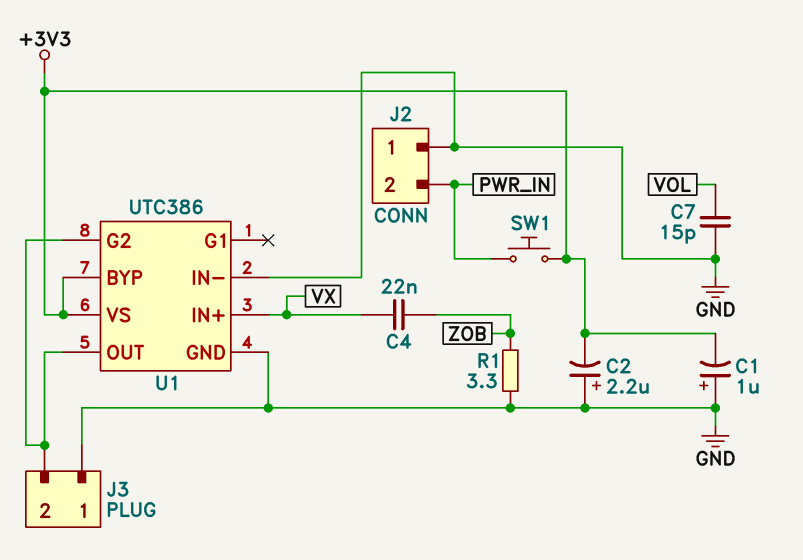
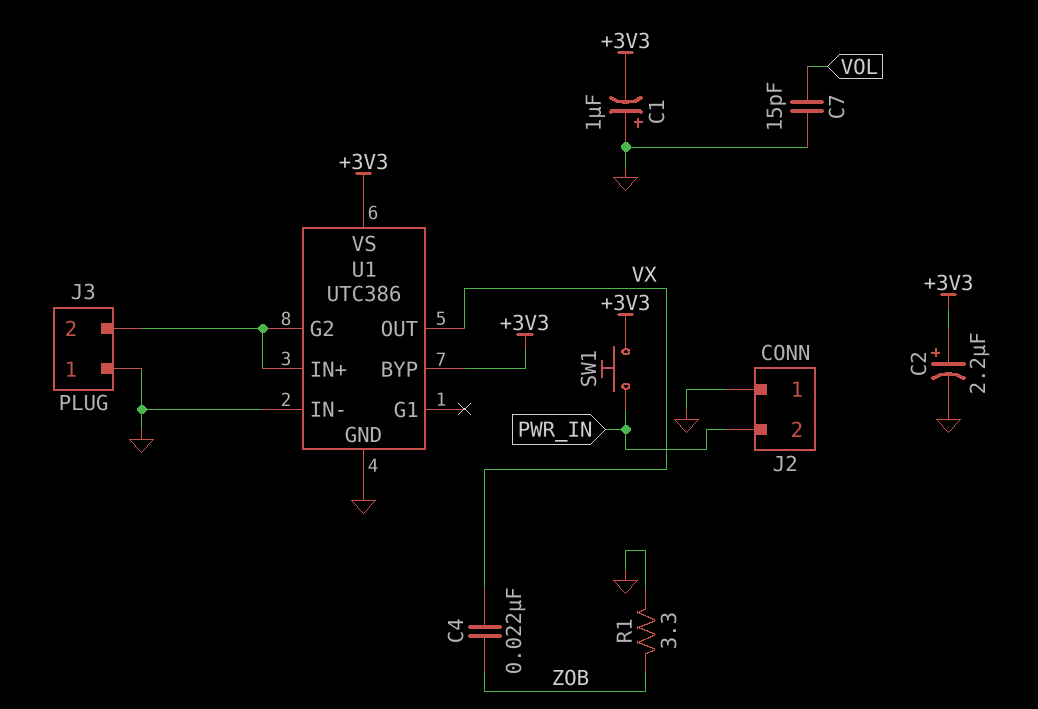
C2: 2.2uF (plus GND, minus +3V3) -> 2.2uF (plus +3V3, minus GND)
U1 pin IN+: VX -> J3/2
U1 pin OUT: J3/2 -> VX

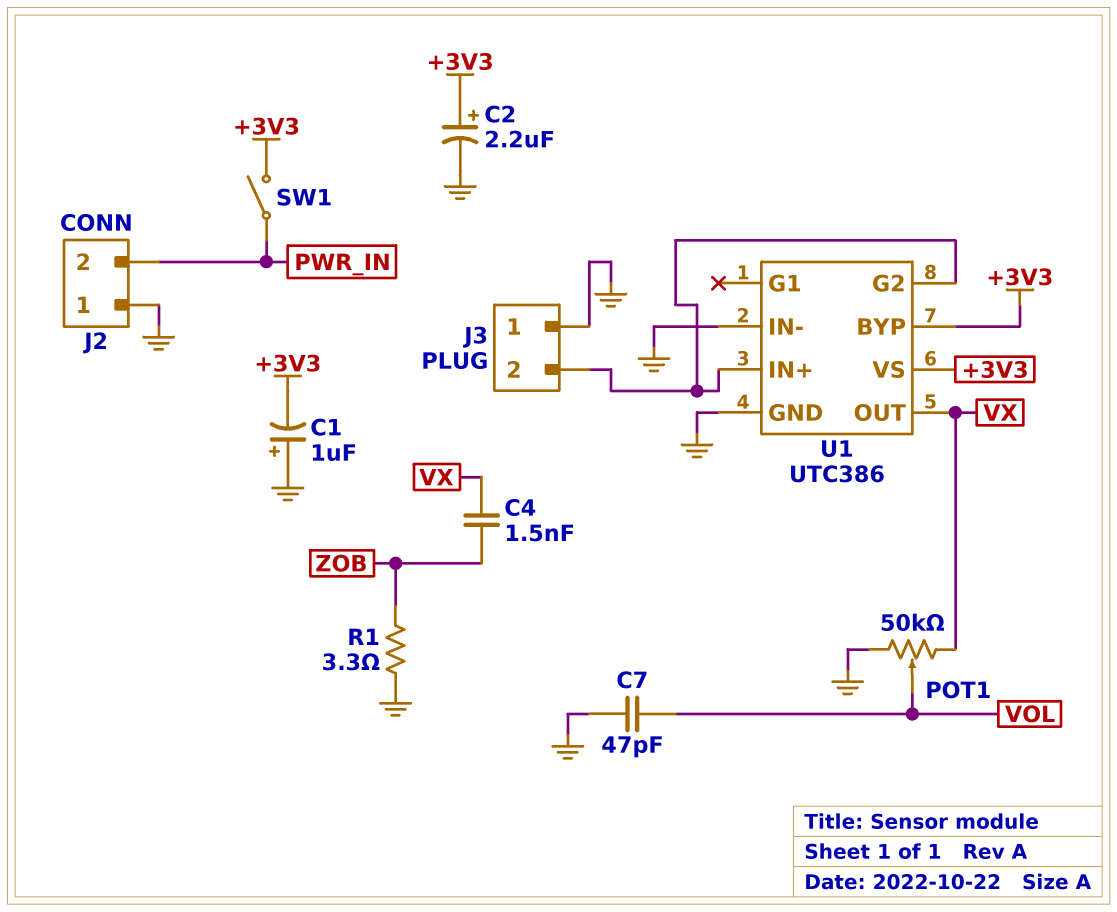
C4: 22nF (VX, ZOB) -> 1.5nF (VX, ZOB)
C7: 15pF (GND, VOL) -> 47pF (GND, VOL)
POT1: none -> 50k (GND, VX, wiper VOL)
SW1: button (+3V3, PWR_IN) -> switch (+3V3, PWR_IN)

